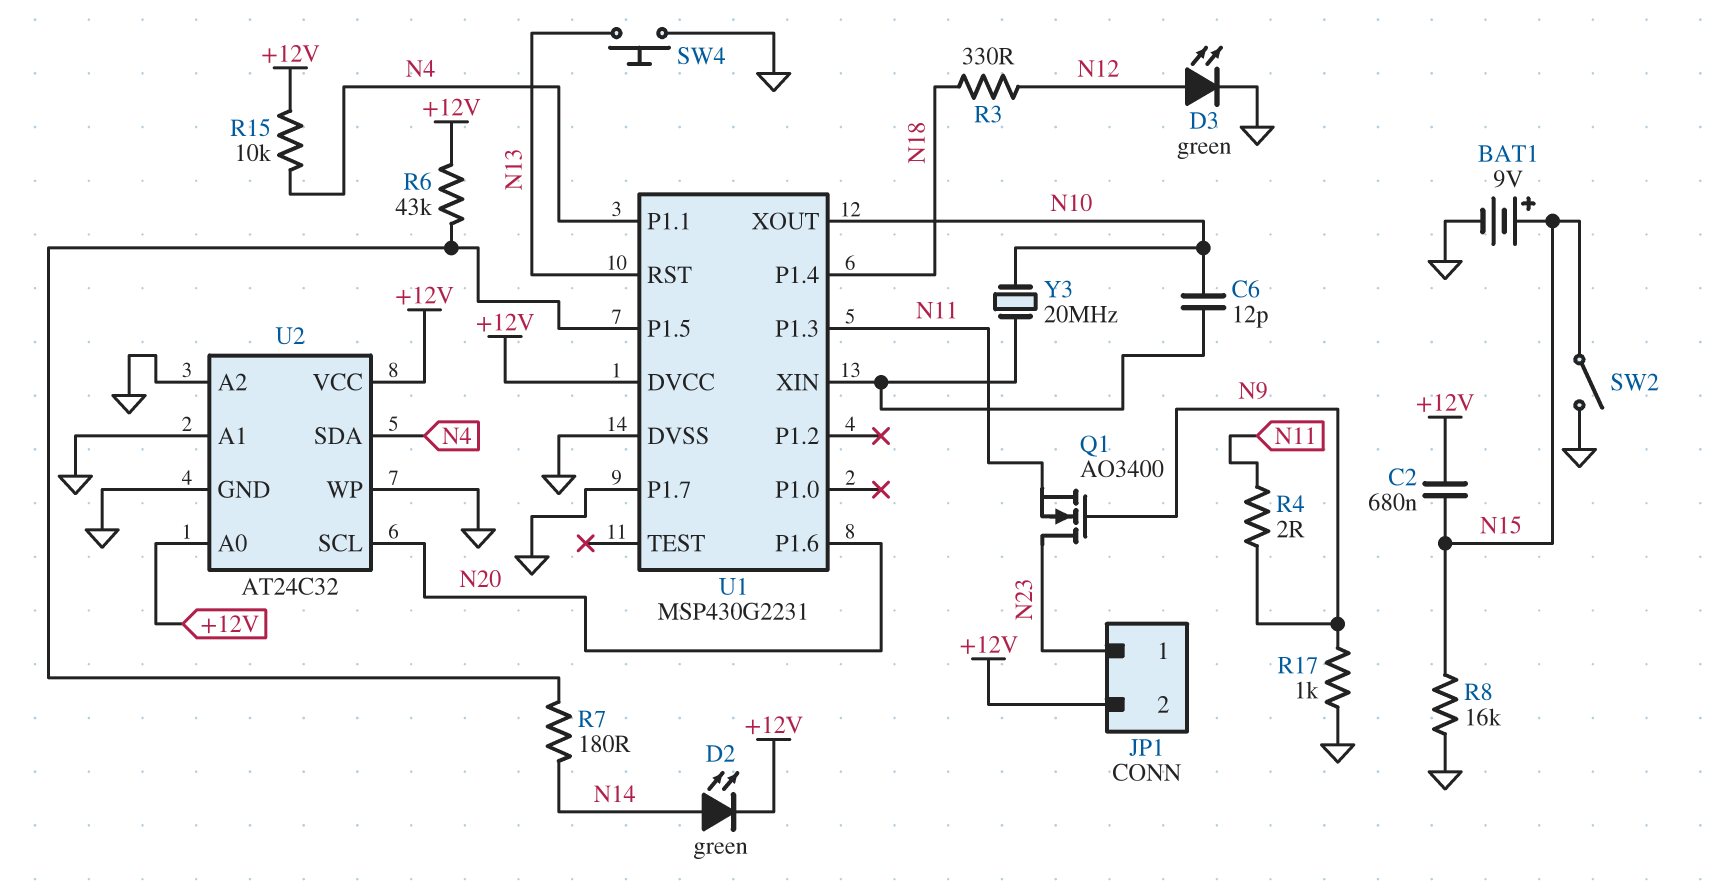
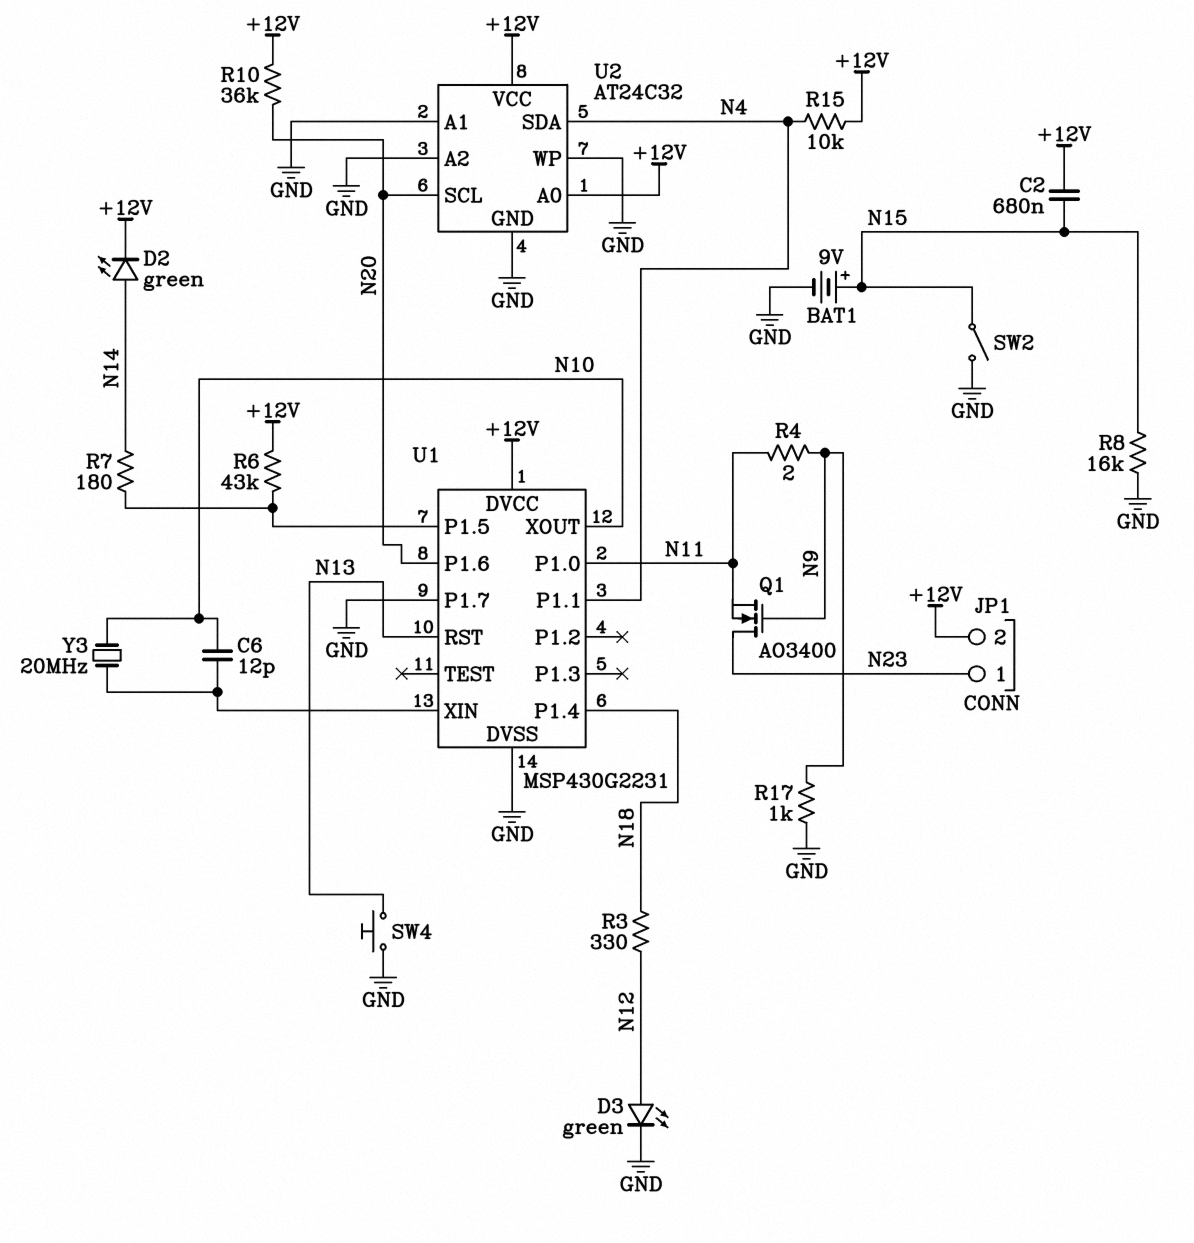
R10: none -> 36k (+12V, N20)
U1 pin P1.0: none -> N11
U1 pin P1.3: N11 -> none

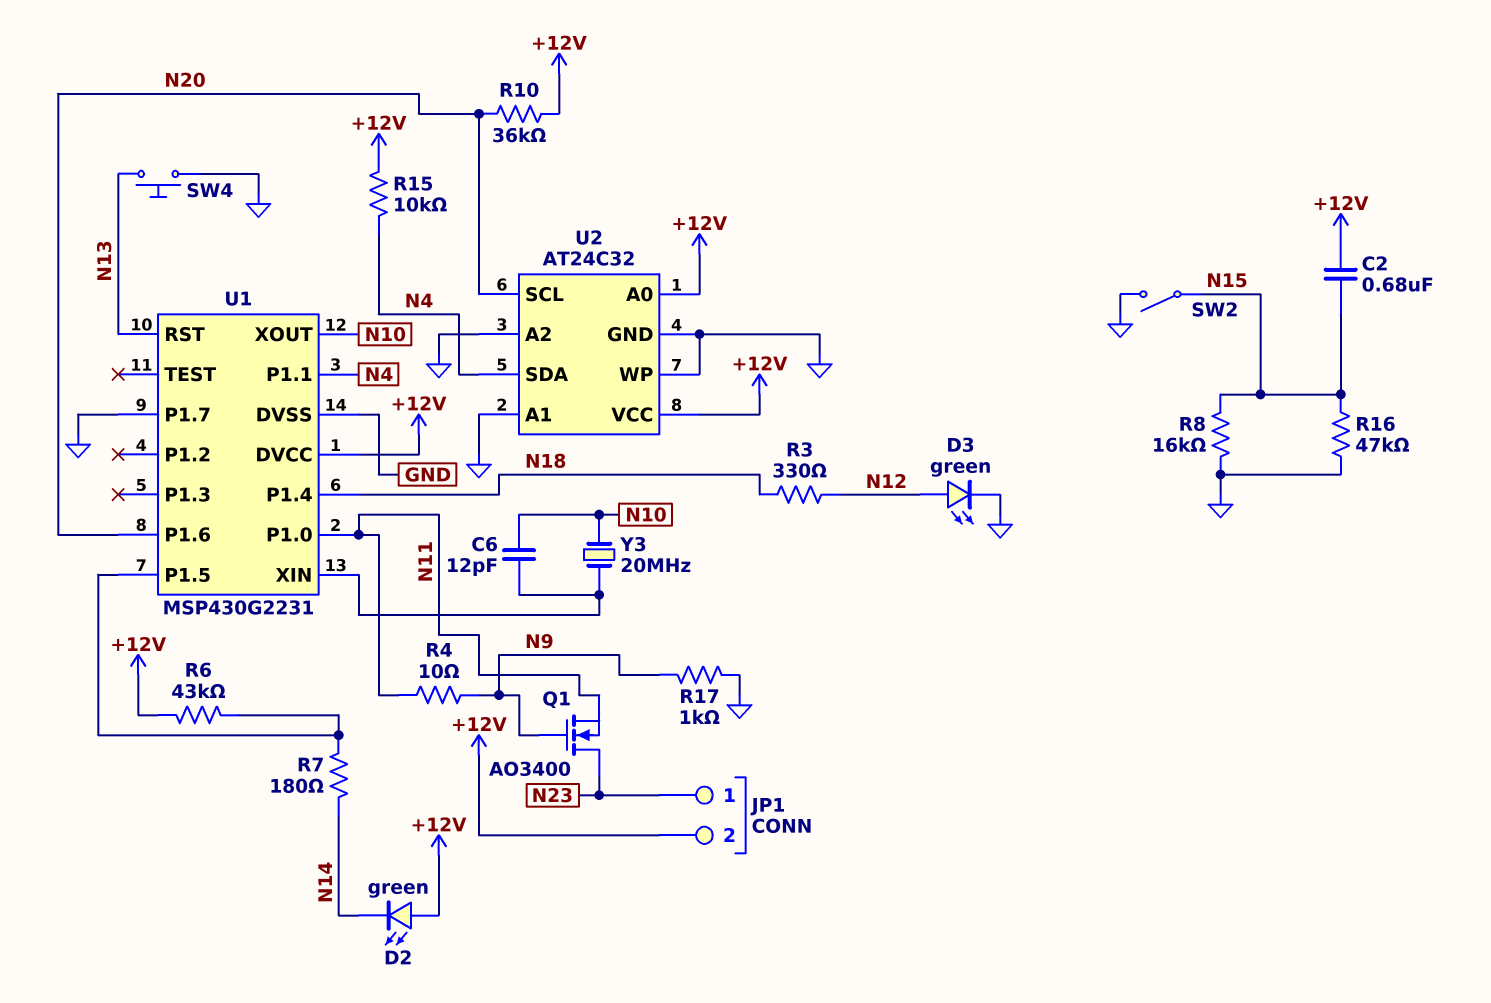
BAT1: 9V (plus N15, minus GND) -> none
D2: LED green (A N14, K +12V) -> LED green (A +12V, K N14)
R4: 2 (N9, N11) -> 10 (N9, N11)
R16: none -> 47k (GND, N15)

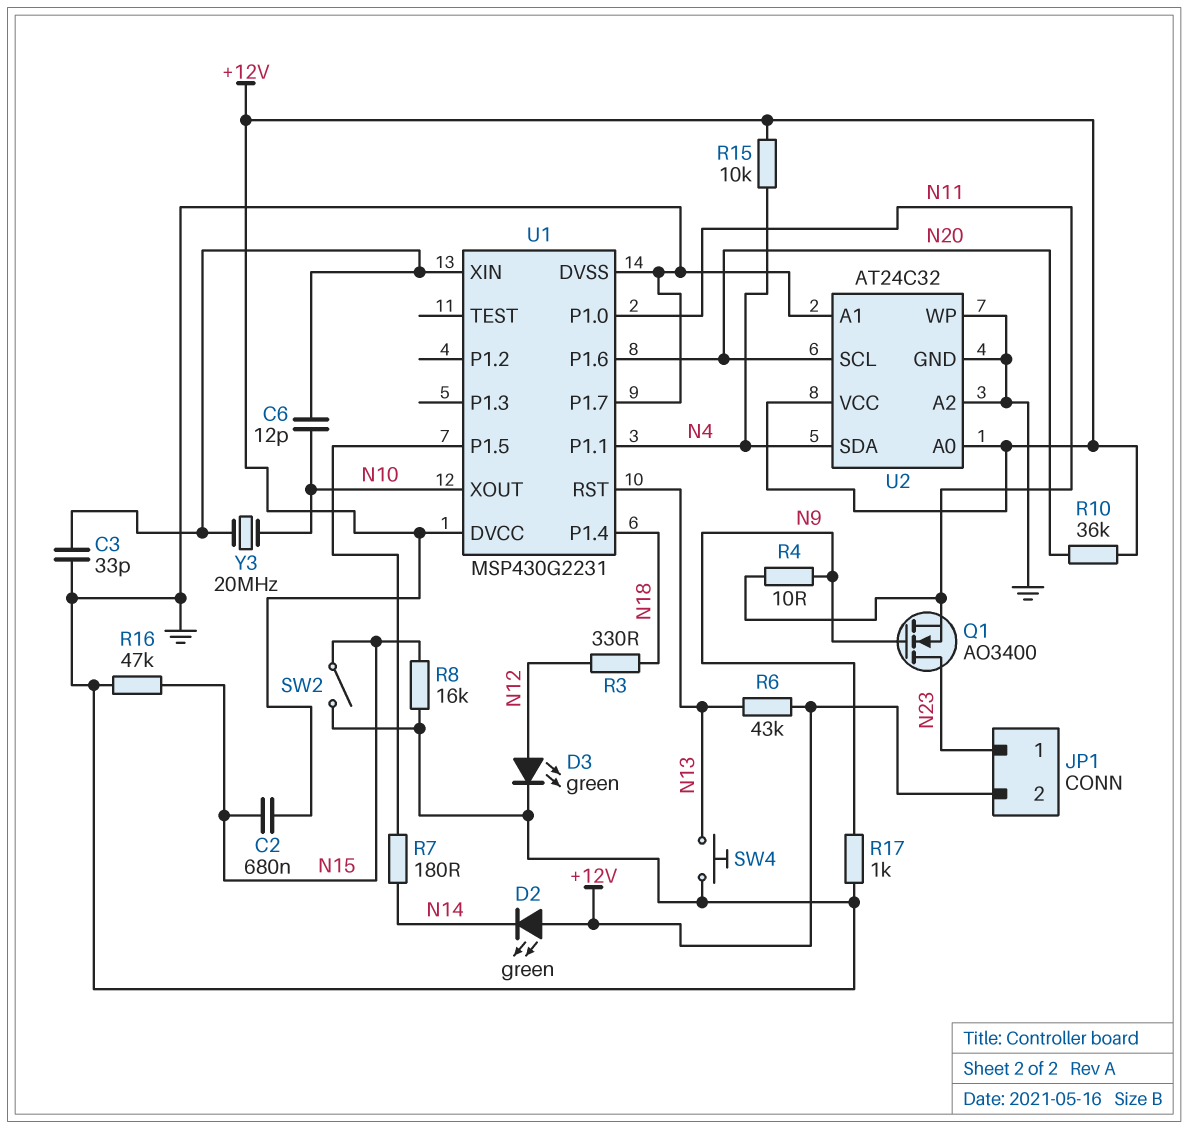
C3: none -> 33pF (GND, U1/XIN)
R6: 43k (+12V, U1/P1.5) -> 43k (+12V, N13)

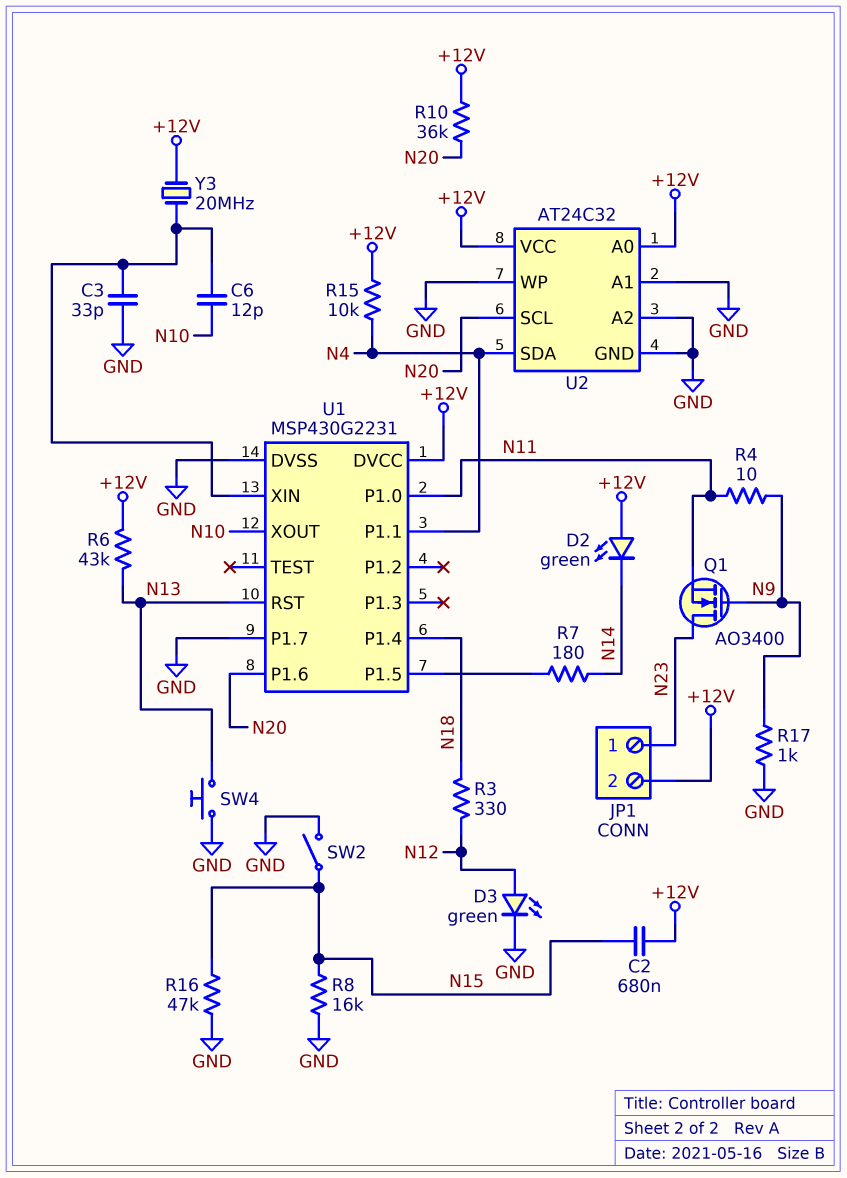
Y3: 20MHz (N10, U1/XIN) -> 20MHz (+12V, U1/XIN)

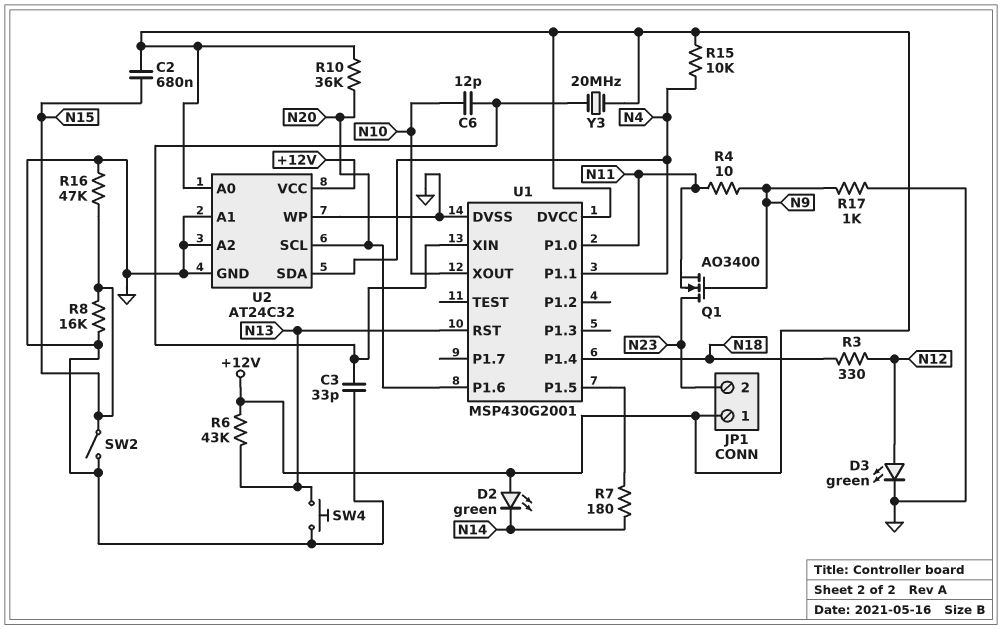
JP1 pin 1: N23 -> +12V
JP1 pin 2: +12V -> N23
U1: MSP430G2231 -> MSP430G2001
U1 pin P1.7: GND -> none

